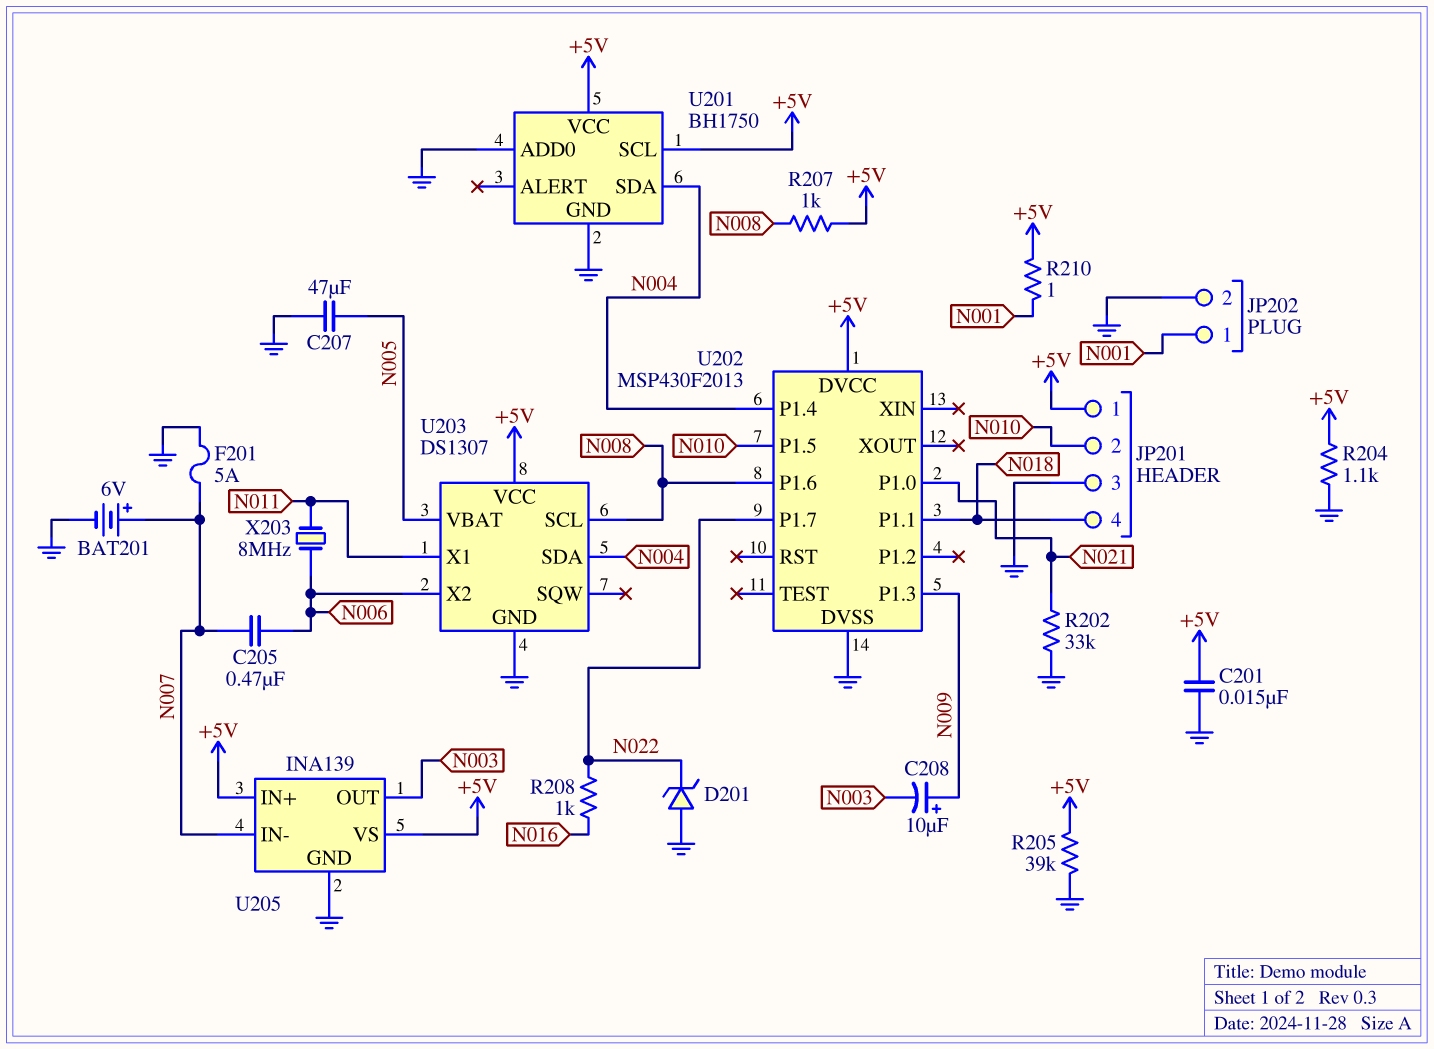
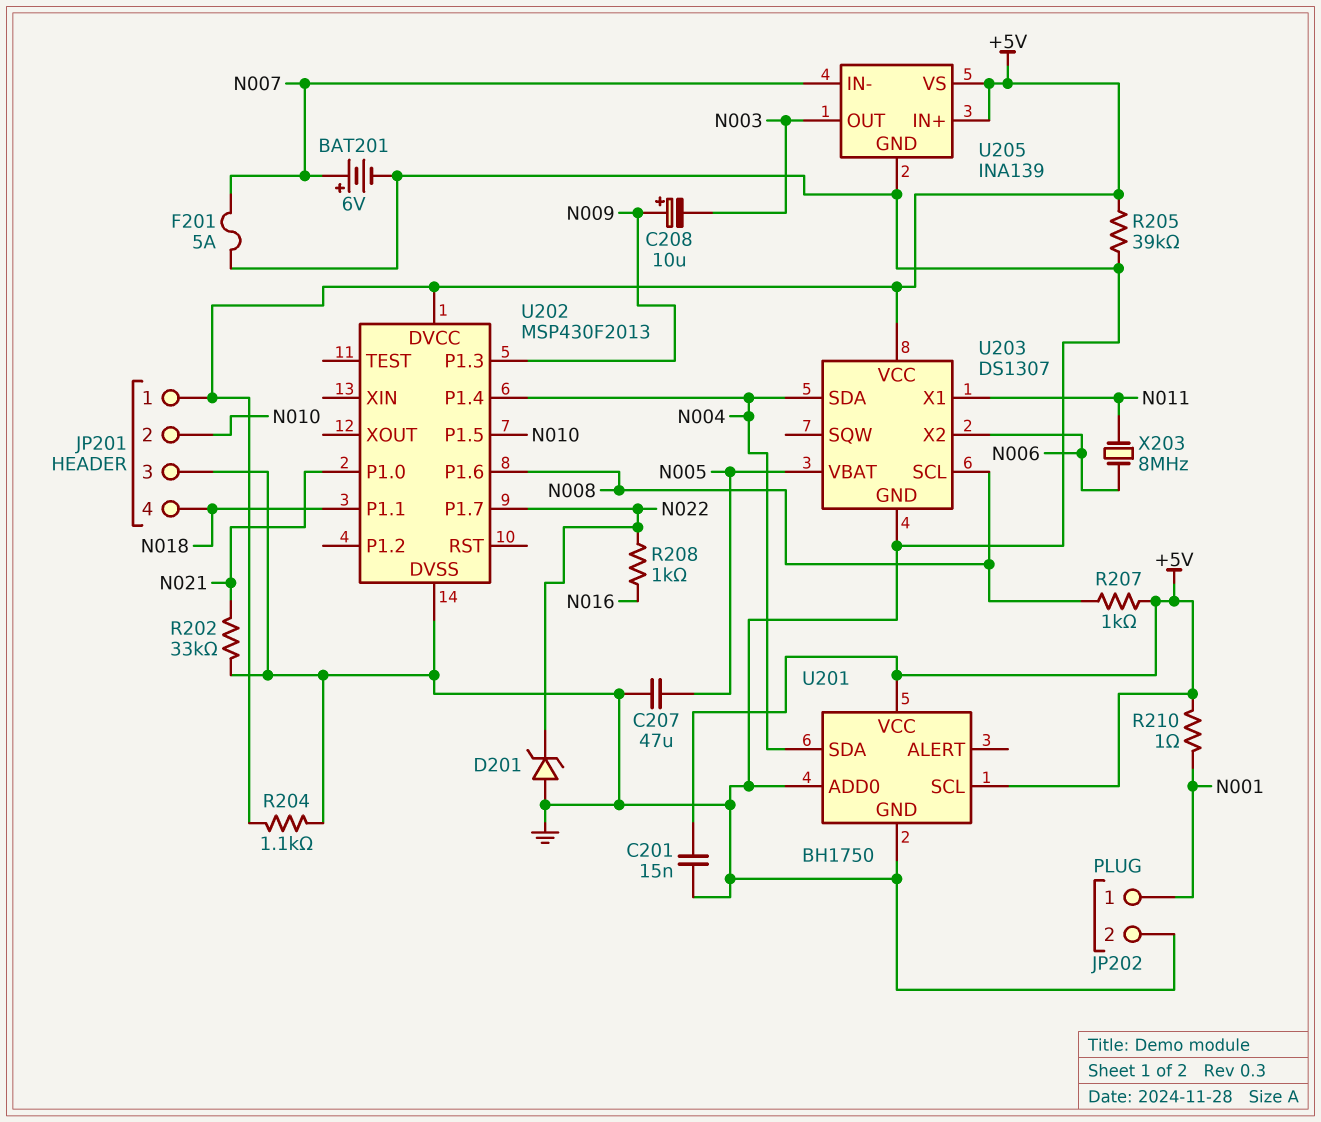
C205: 470nF (N006, N007) -> none

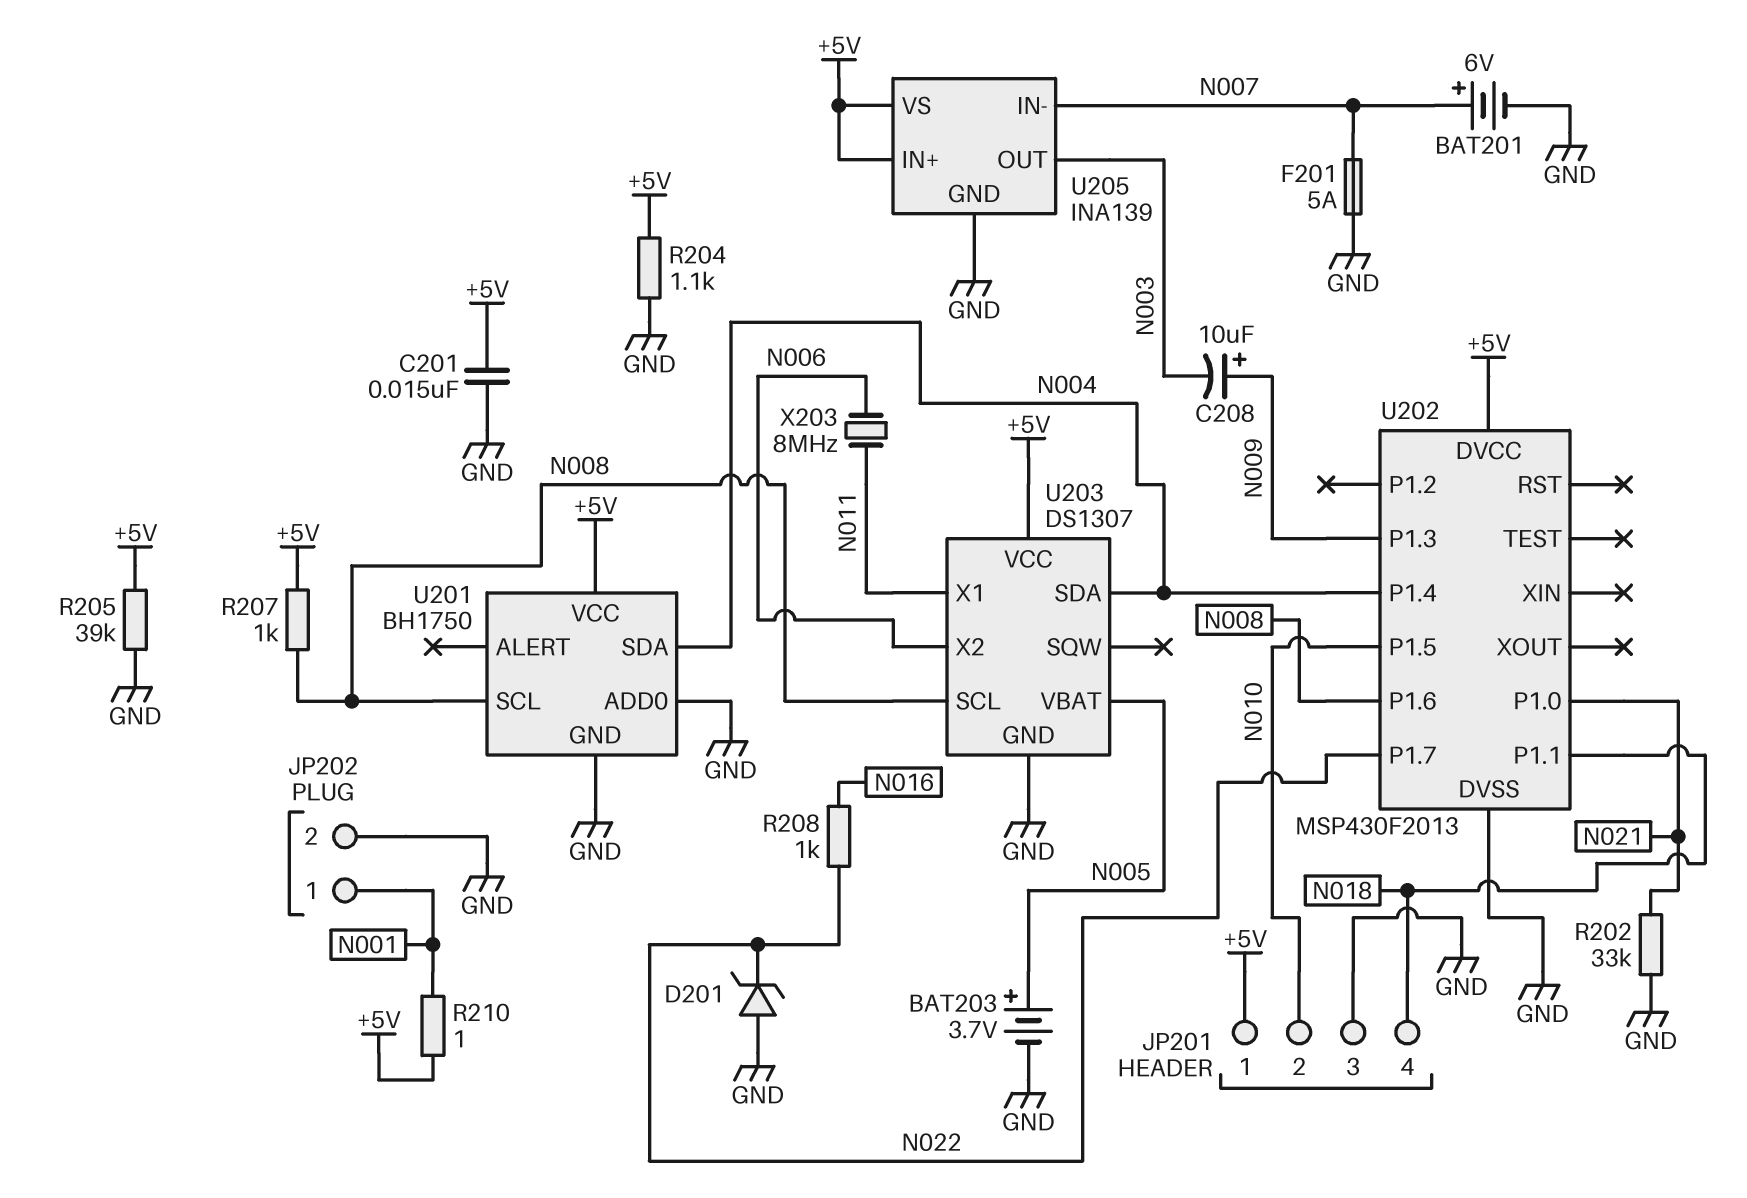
BAT203: none -> 3.7V (plus N005, minus GND)
C207: 47uF (GND, N005) -> none
U201 pin SCL: +5V -> N008

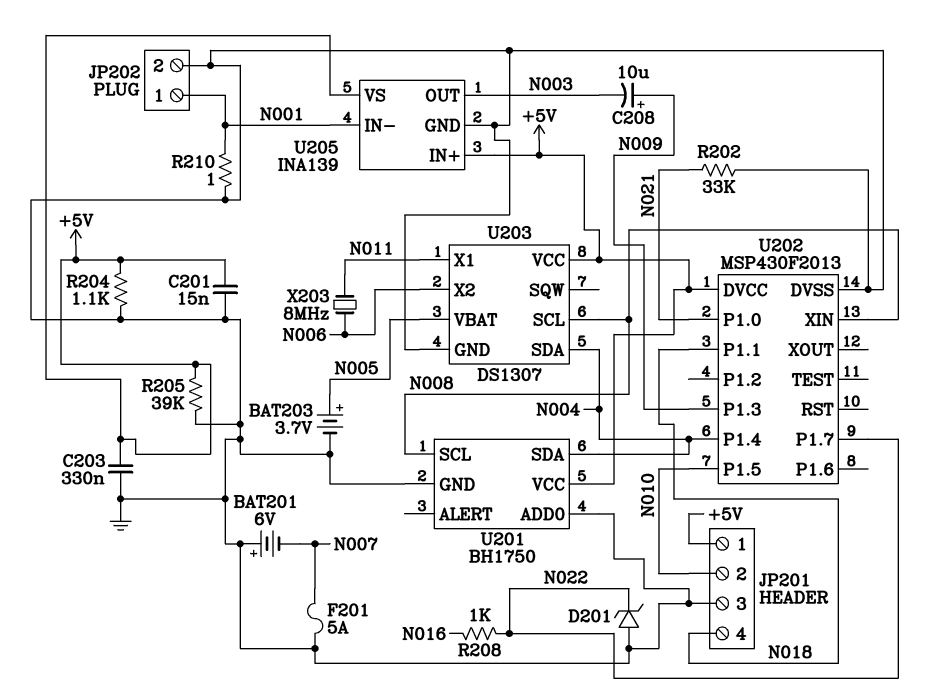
BAT201: 6V (plus N007, minus GND) -> 6V (plus GND, minus N007)
C203: none -> 330nF (+5V, GND)
R207: 1k (+5V, N008) -> none
R210: 1 (+5V, N001) -> 1 (GND, N001)
U202 pin P1.6: N008 -> none
U202 pin XIN: none -> N008
U205 pin IN-: N007 -> N001

